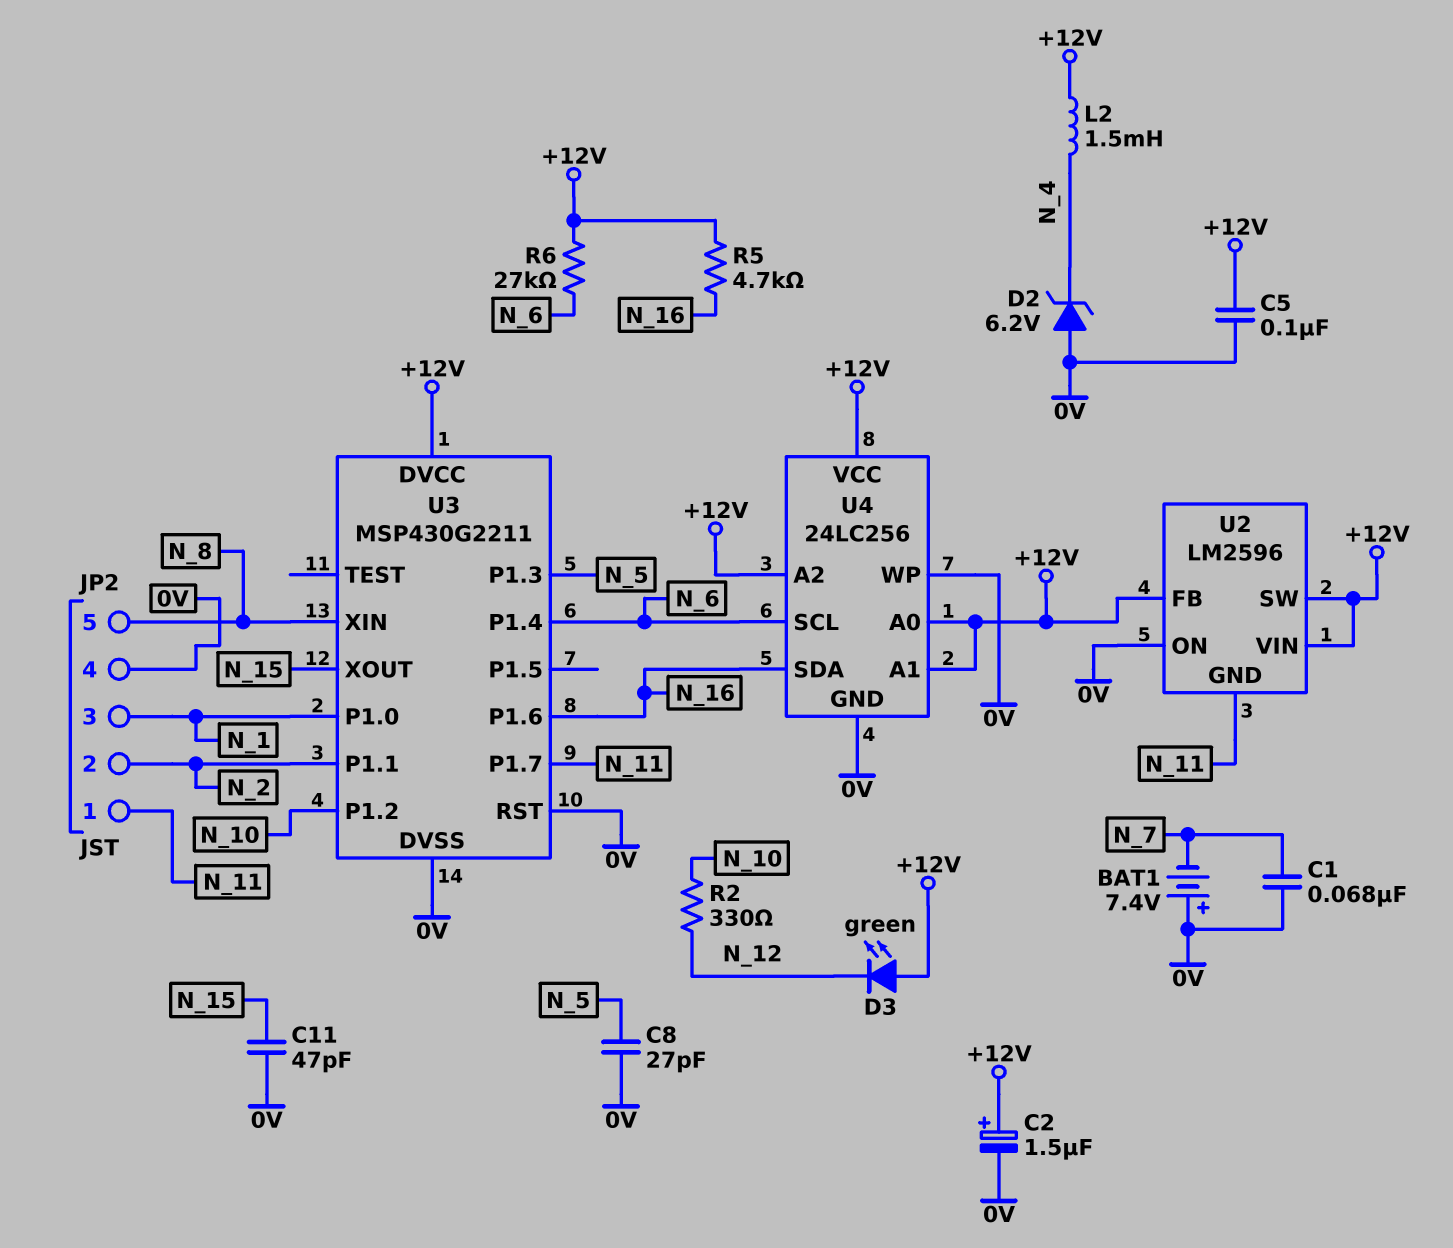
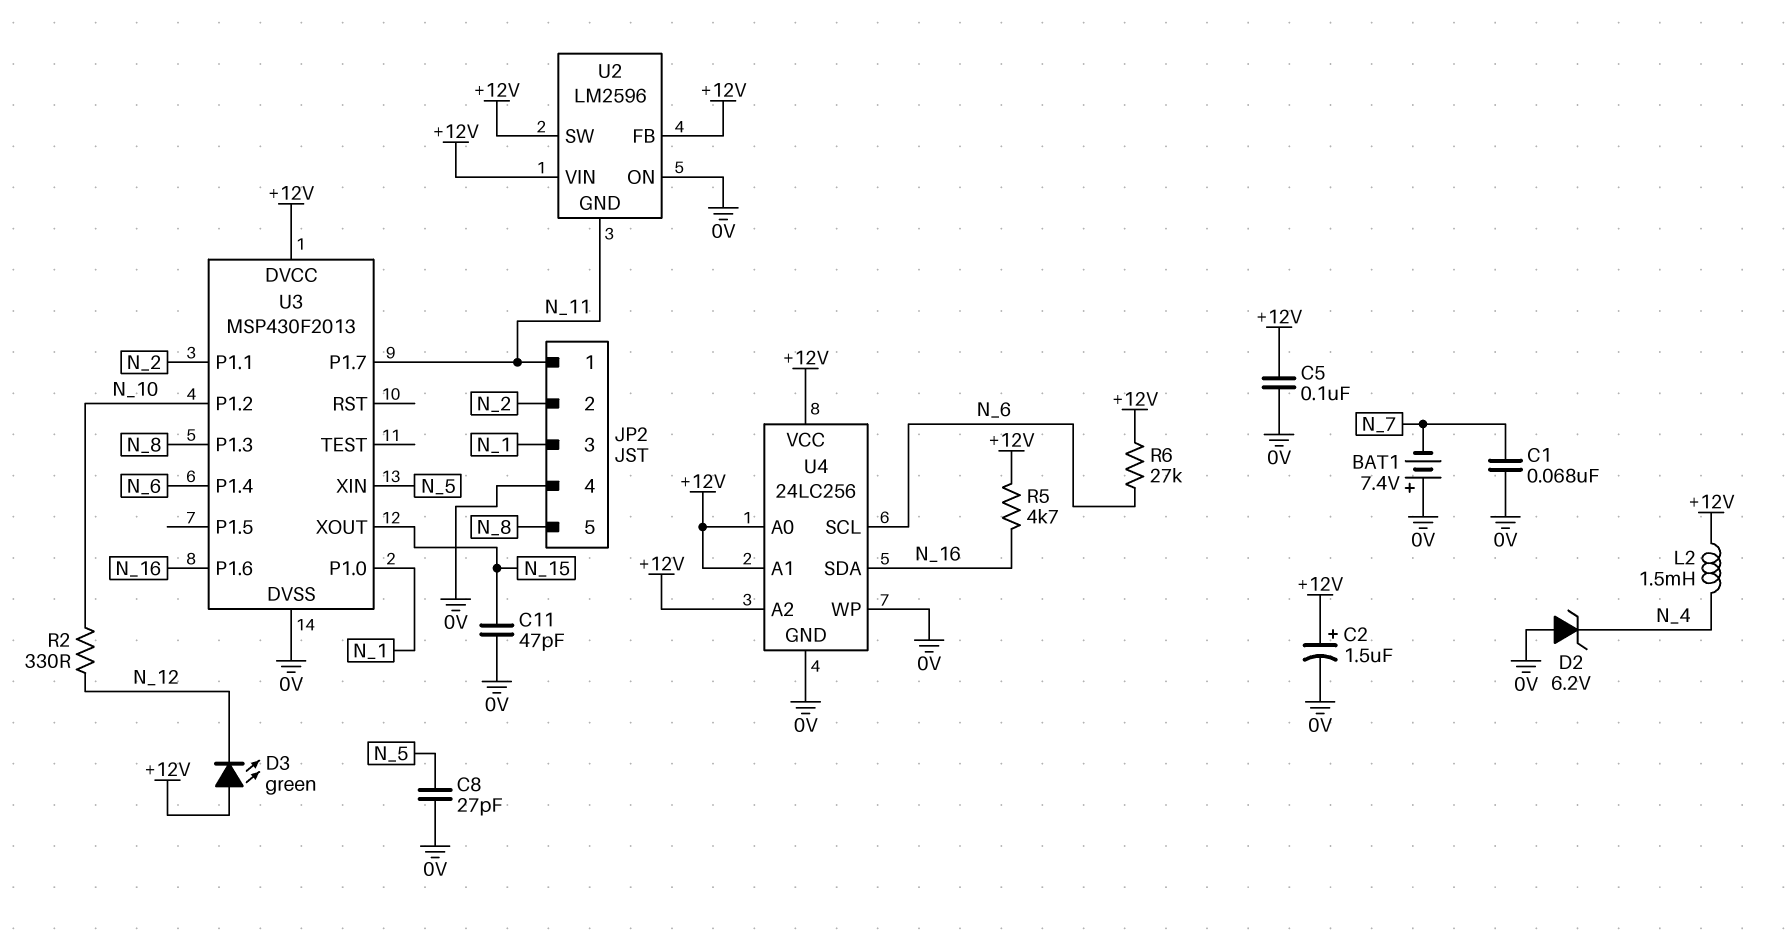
U3: MSP430G2211 -> MSP430F2013
U3 pin P1.3: N_5 -> N_8
U3 pin RST: 0V -> none
U3 pin XIN: N_8 -> N_5

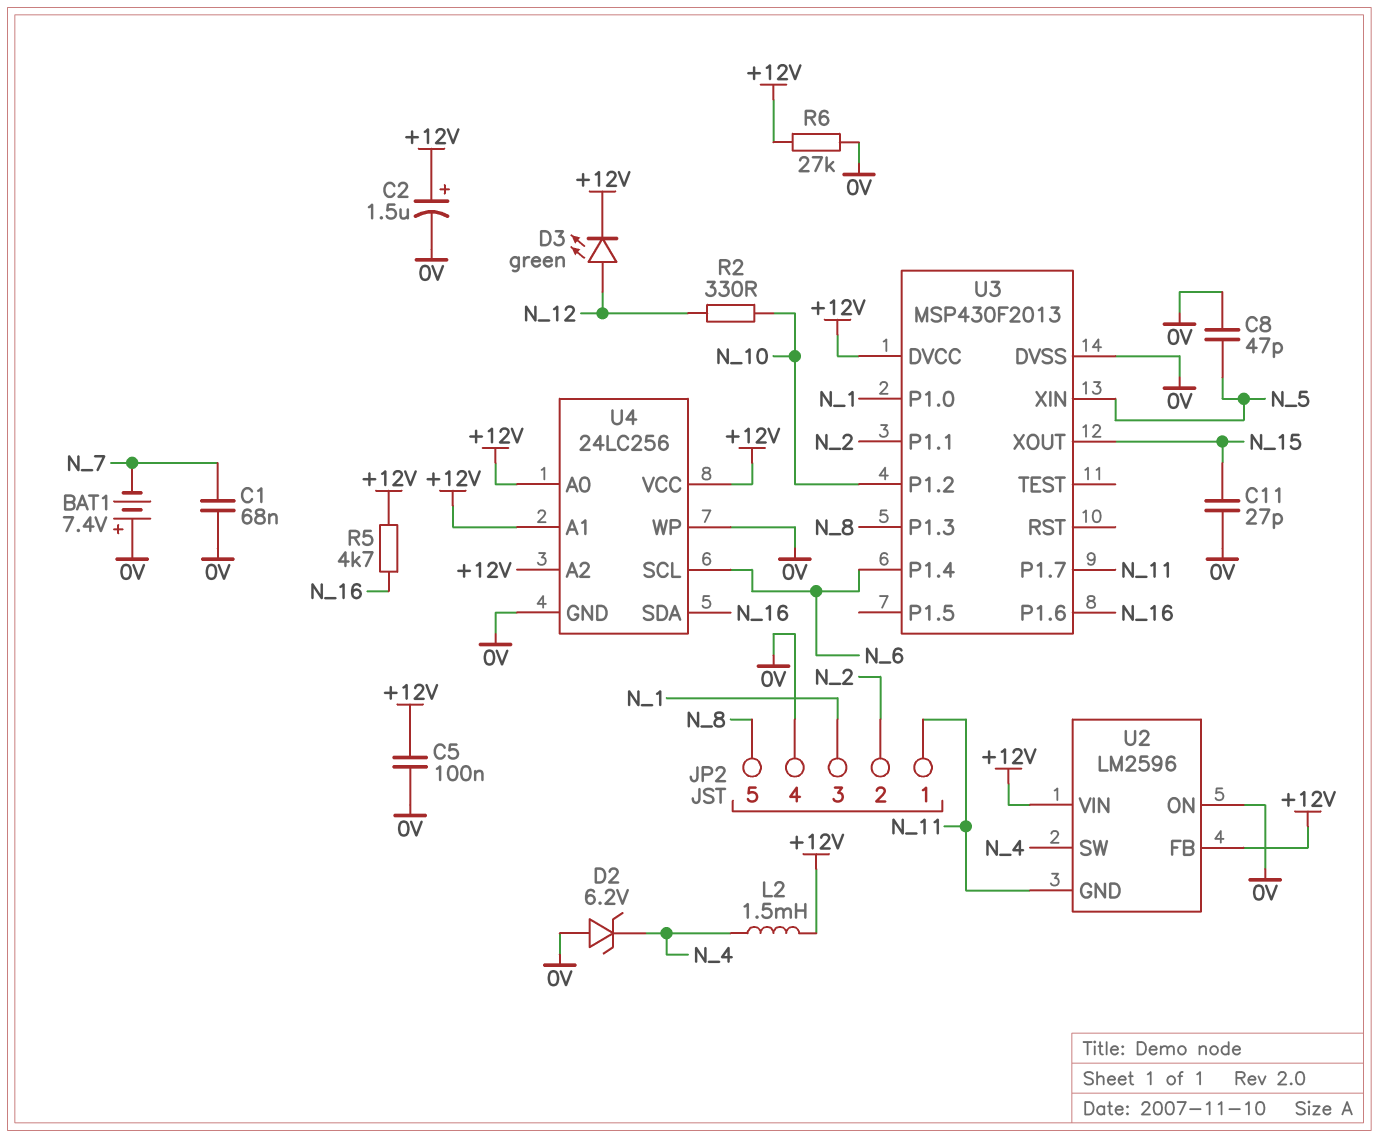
C8: 27pF (0V, N_5) -> 47pF (0V, N_5)
C11: 47pF (0V, N_15) -> 27pF (0V, N_15)
D3: LED green (A +12V, K N_12) -> LED green (A N_12, K +12V)
R6: 27k (+12V, N_6) -> 27k (+12V, 0V)
U2 pin SW: +12V -> N_4

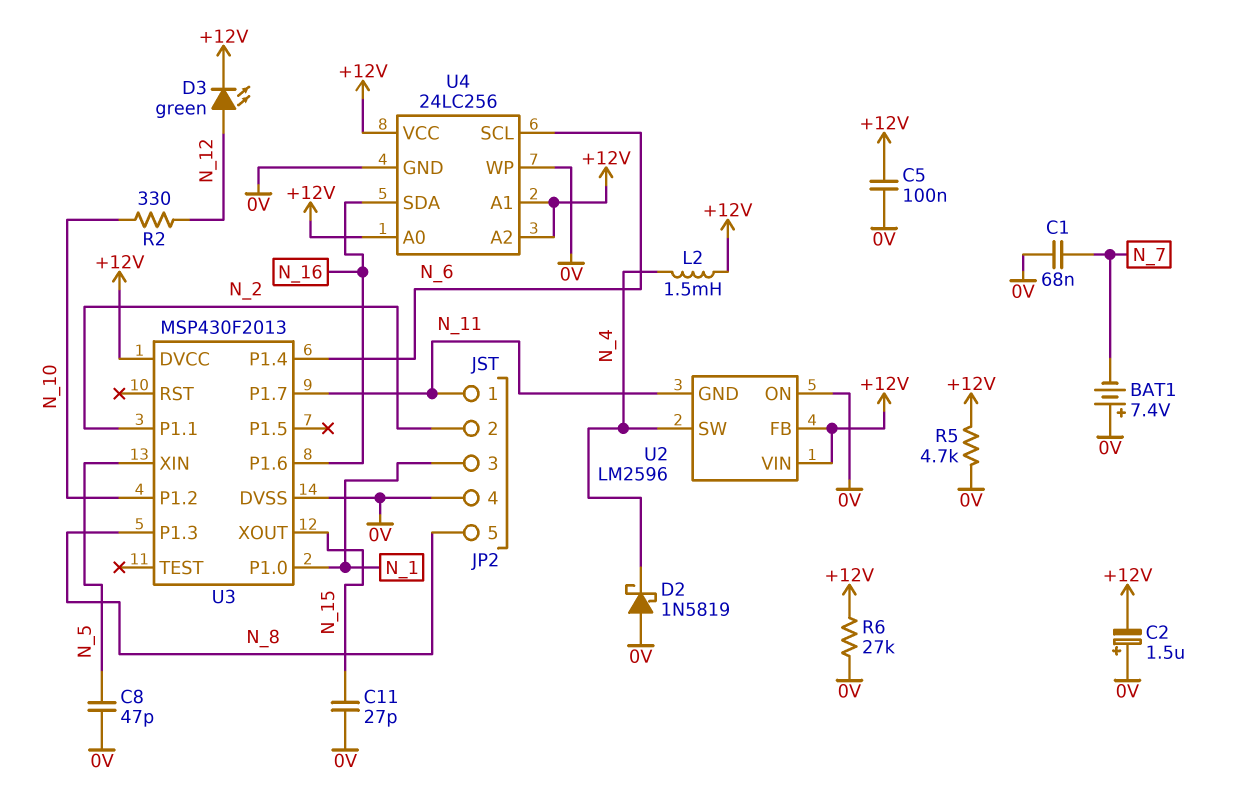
C2: 1.5uF (plus +12V, minus 0V) -> 1.5uF (plus 0V, minus +12V)
D2: zener 6.2V (A 0V, K N_4) -> schottky 1N5819 (A 0V, K N_4)
R5: 4.7k (+12V, N_16) -> 4.7k (+12V, 0V)

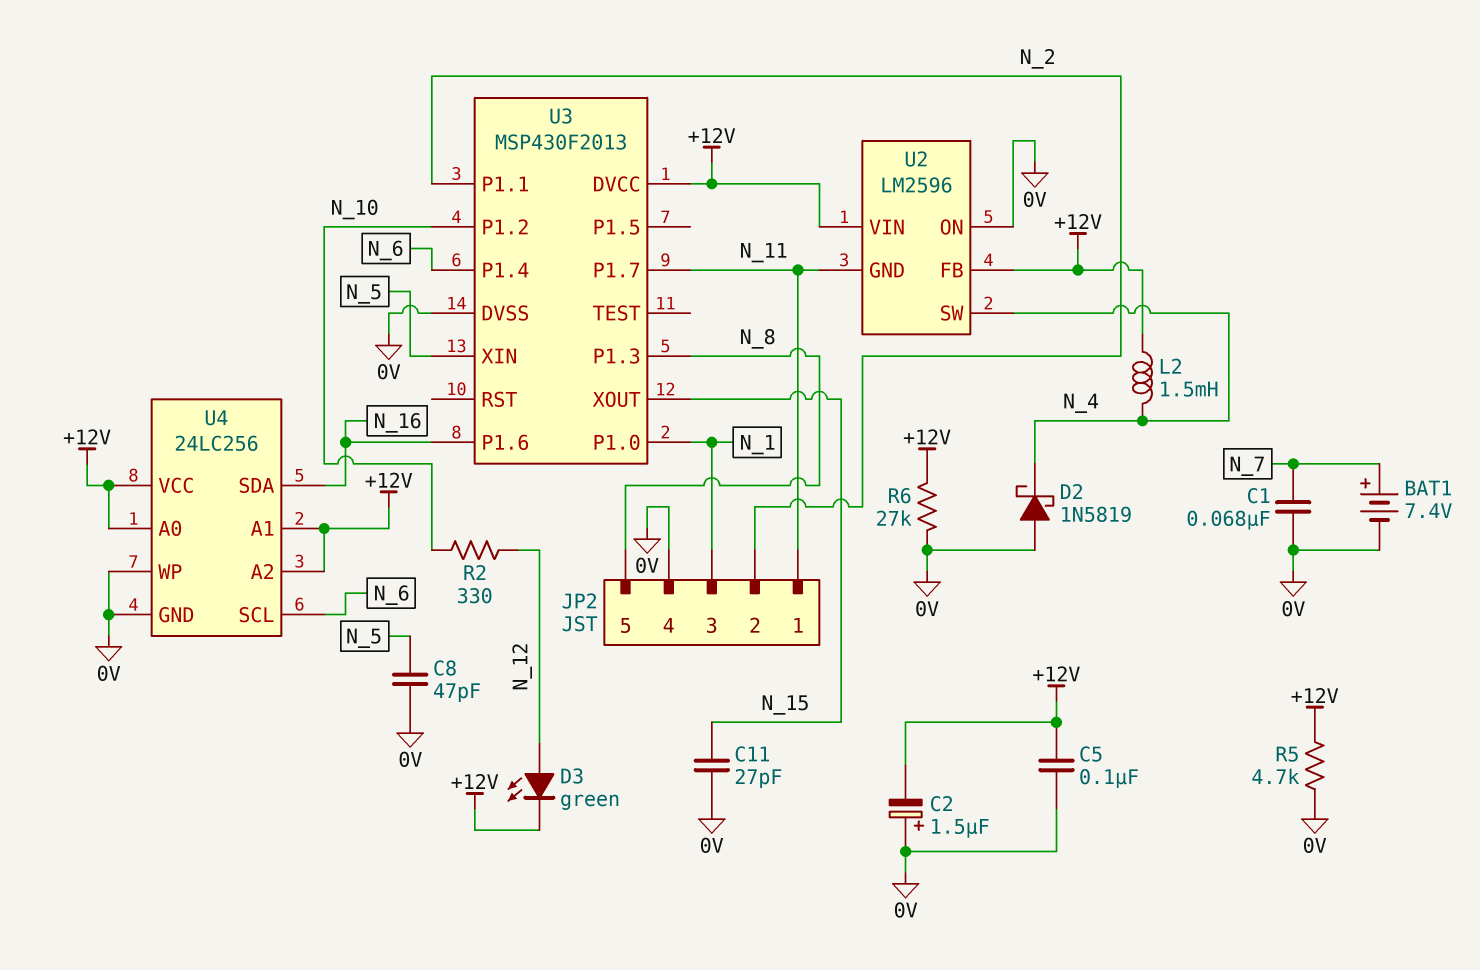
BAT1: 7.4V (plus 0V, minus N_7) -> 7.4V (plus N_7, minus 0V)

